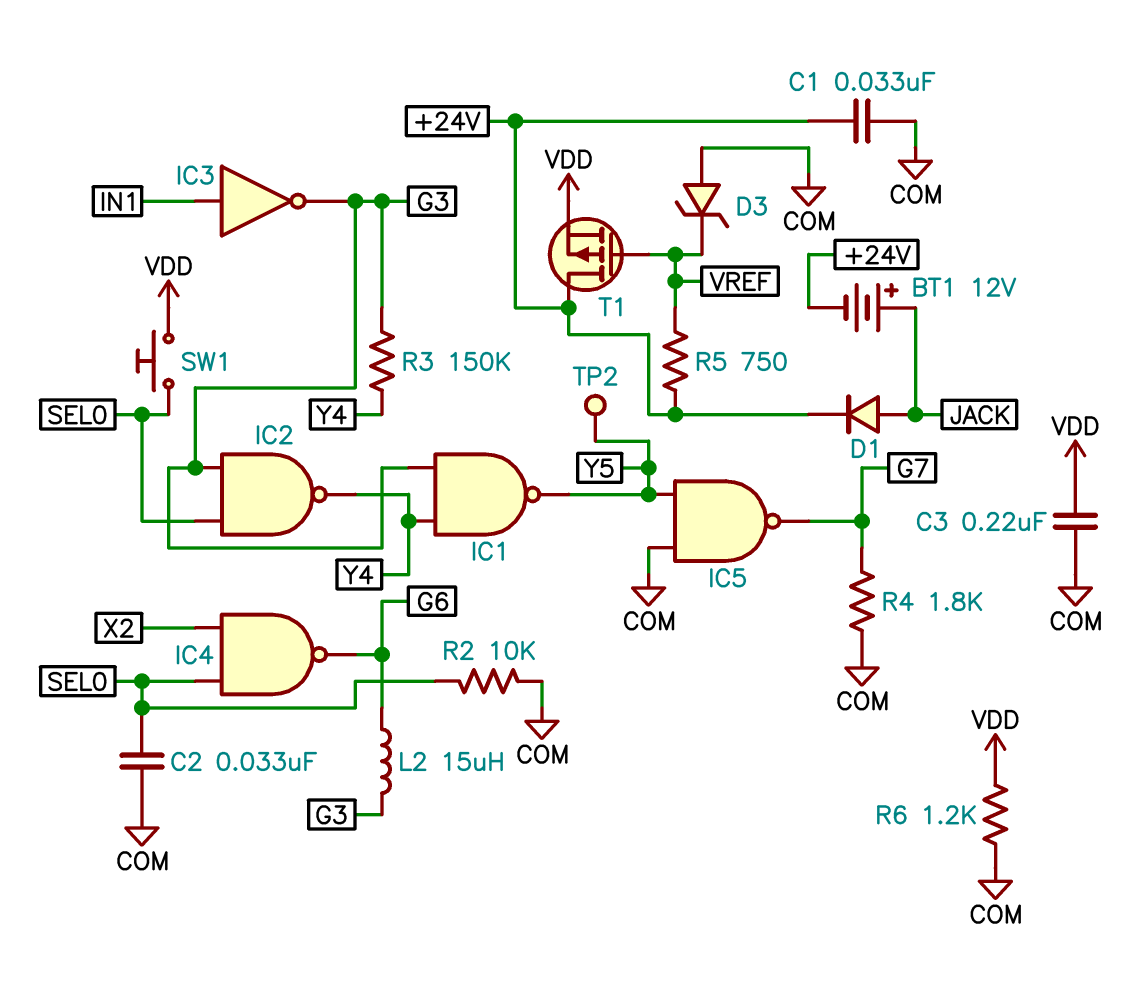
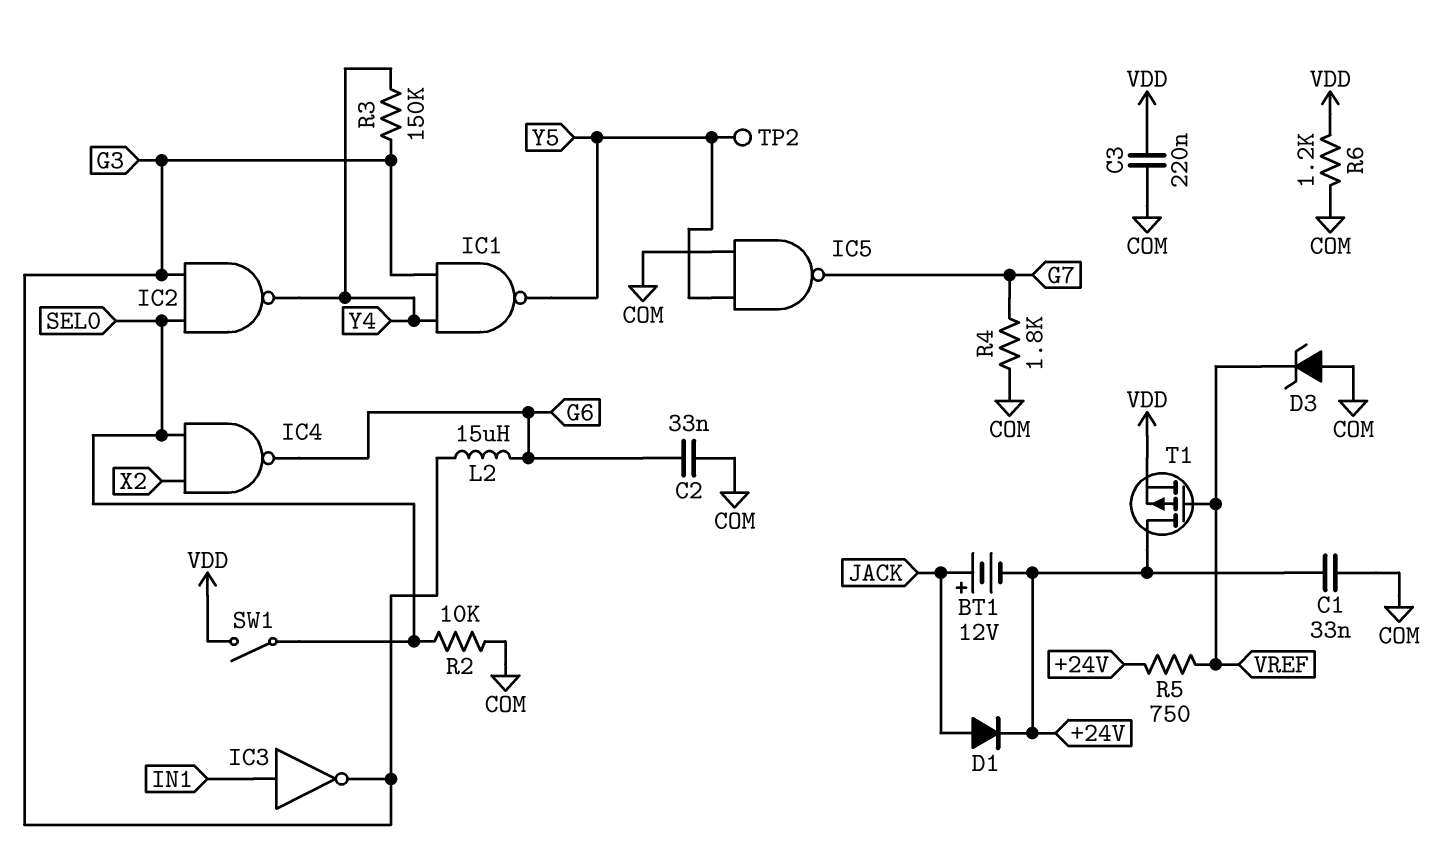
C2: 33nF (COM, SEL0) -> 33nF (COM, G6)
SW1: button (SEL0, VDD) -> switch (SEL0, VDD)

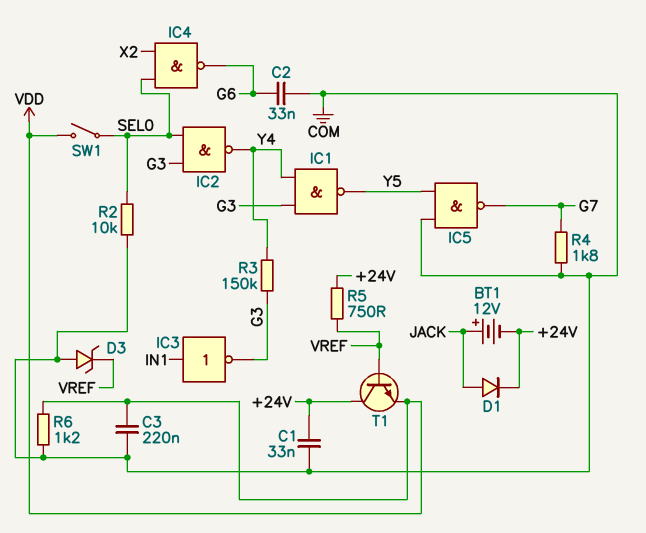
L2: 15uH (G3, G6) -> none
T1: PMOS (G VREF, D +24V, S VDD) -> NPN (B VREF, C +24V, E VDD)
TP2: test point (Y5) -> none

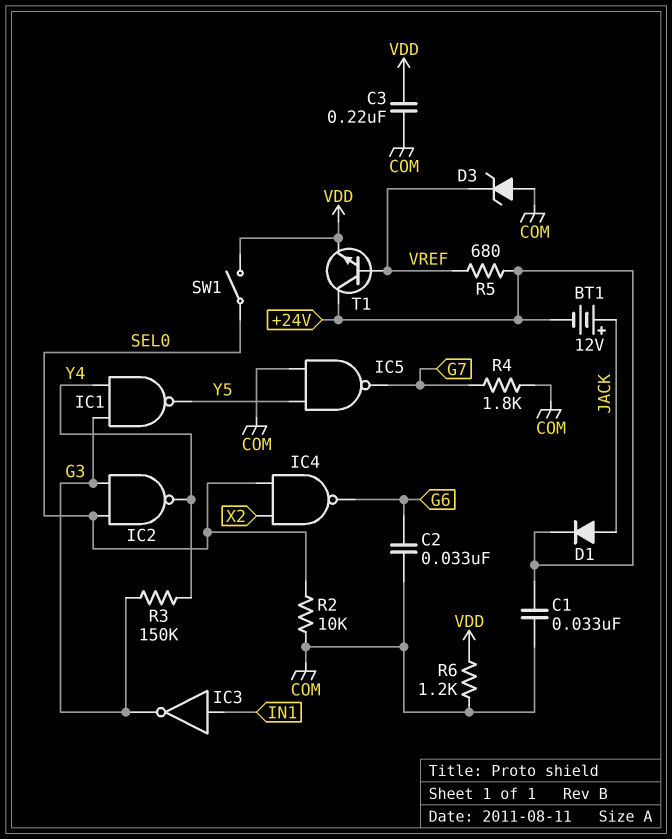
R5: 750 (+24V, VREF) -> 680 (+24V, VREF)

